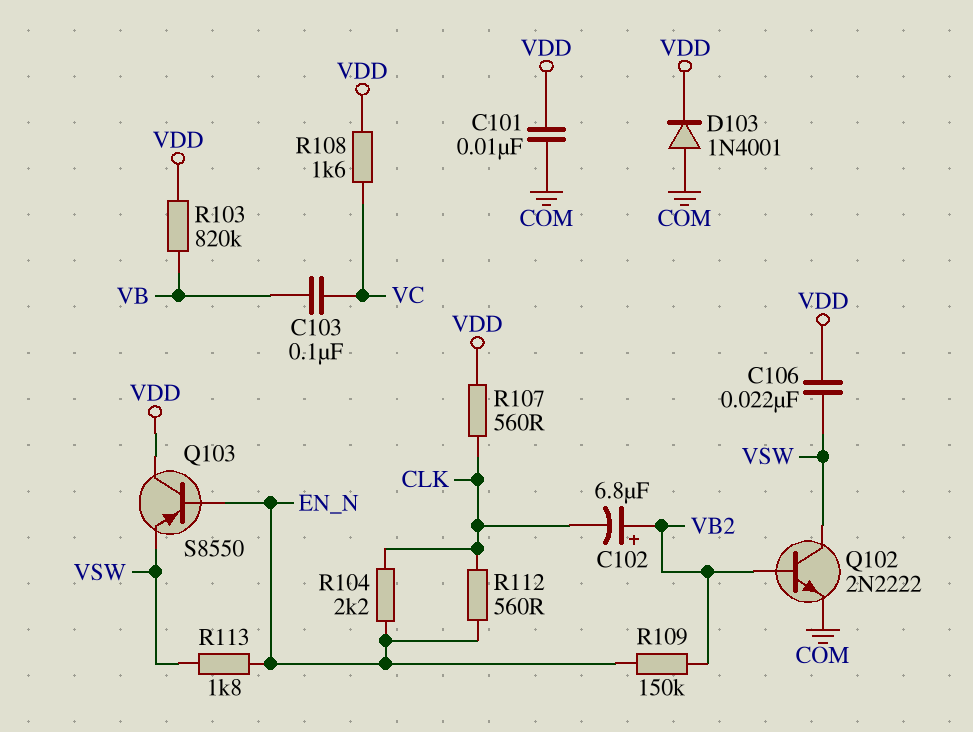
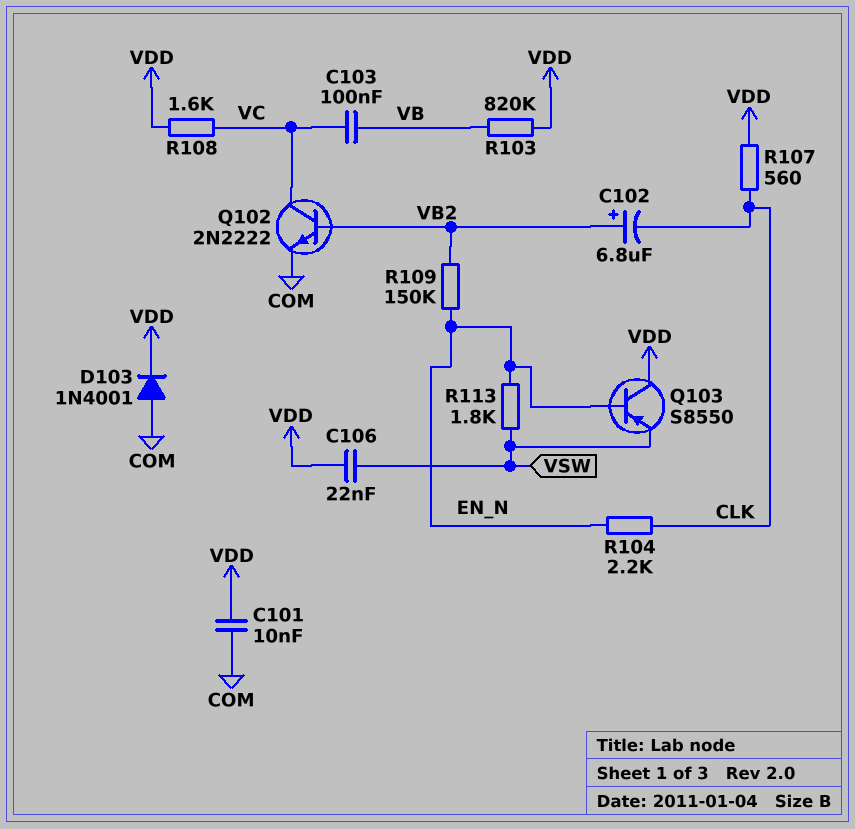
Q102: NPN 2N2222 (B VB2, C VSW, E COM) -> NPN 2N2222 (B VB2, C VC, E COM)
R112: 560 (CLK, EN_N) -> none

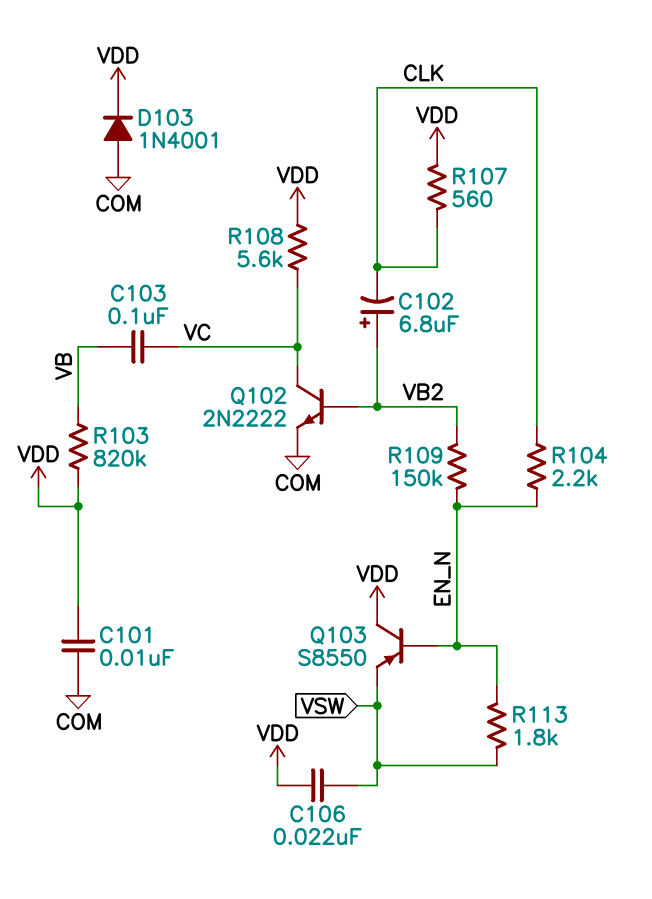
R108: 1.6k (VC, VDD) -> 5.6k (VC, VDD)

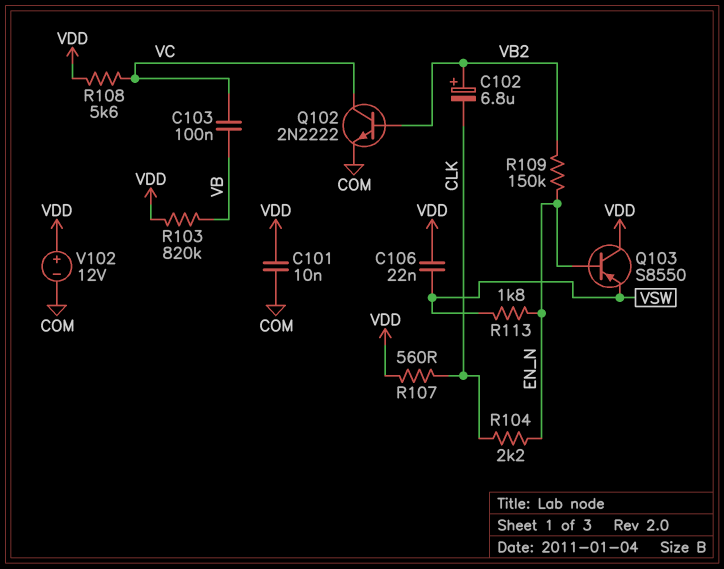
D103: diode 1N4001 (A COM, K VDD) -> none
V102: none -> 12V (plus VDD, minus COM)

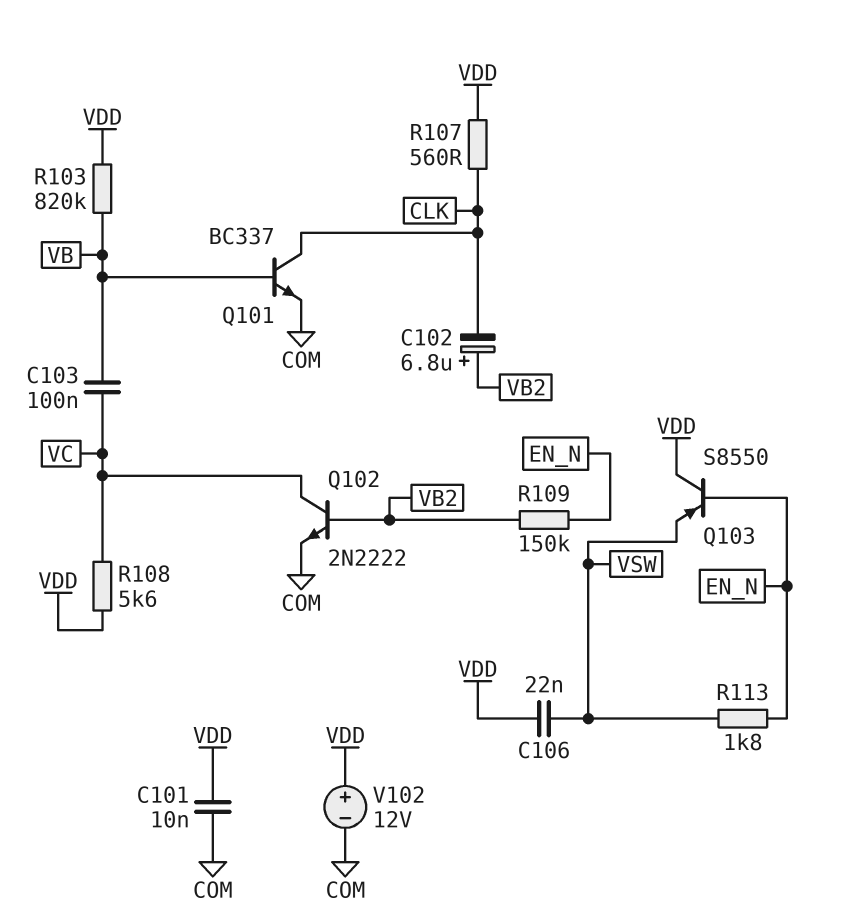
Q101: none -> NPN BC337 (B VB, C CLK, E COM)
R104: 2.2k (CLK, EN_N) -> none

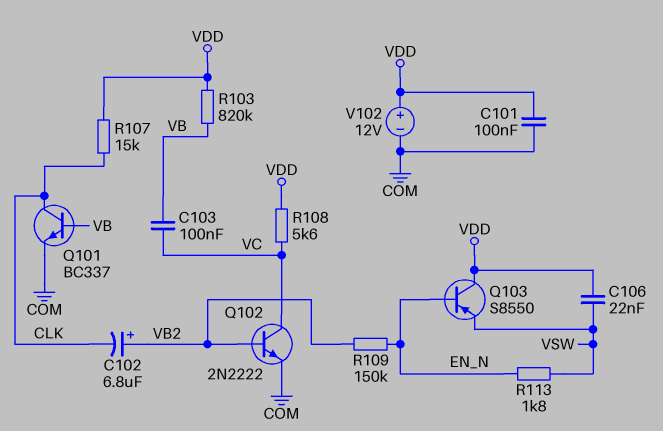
C101: 10nF (COM, VDD) -> 100nF (COM, VDD)
R107: 560 (CLK, VDD) -> 15k (CLK, VDD)

